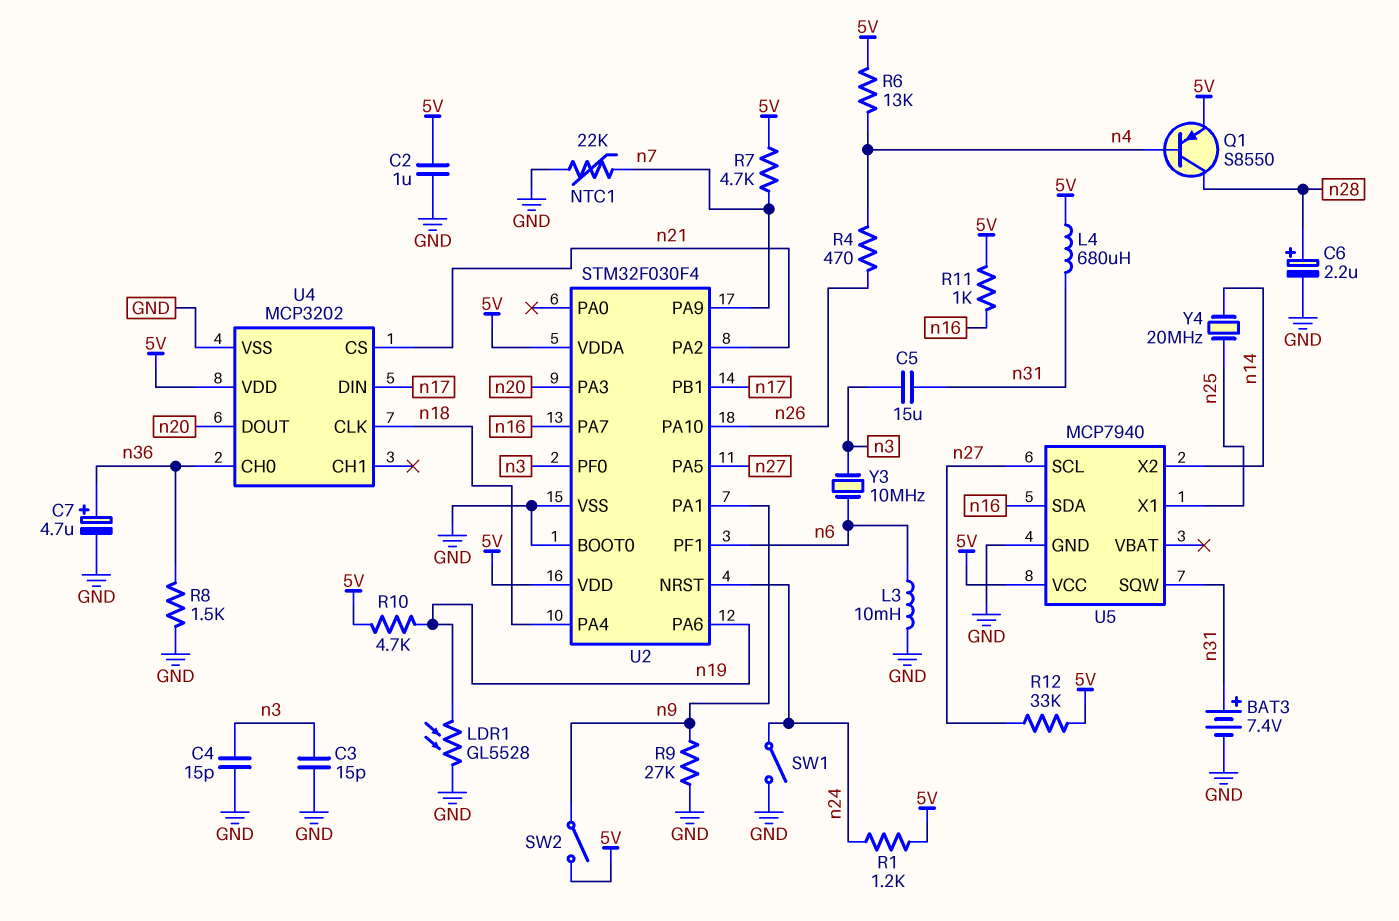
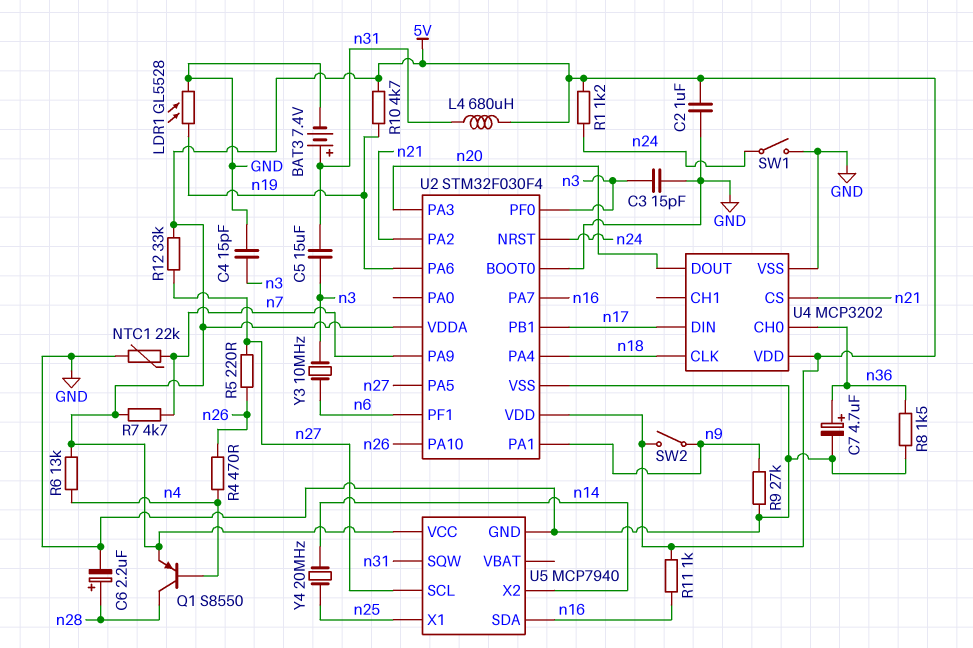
L3: 10mH (GND, n6) -> none
R5: none -> 220 (n26, n27)

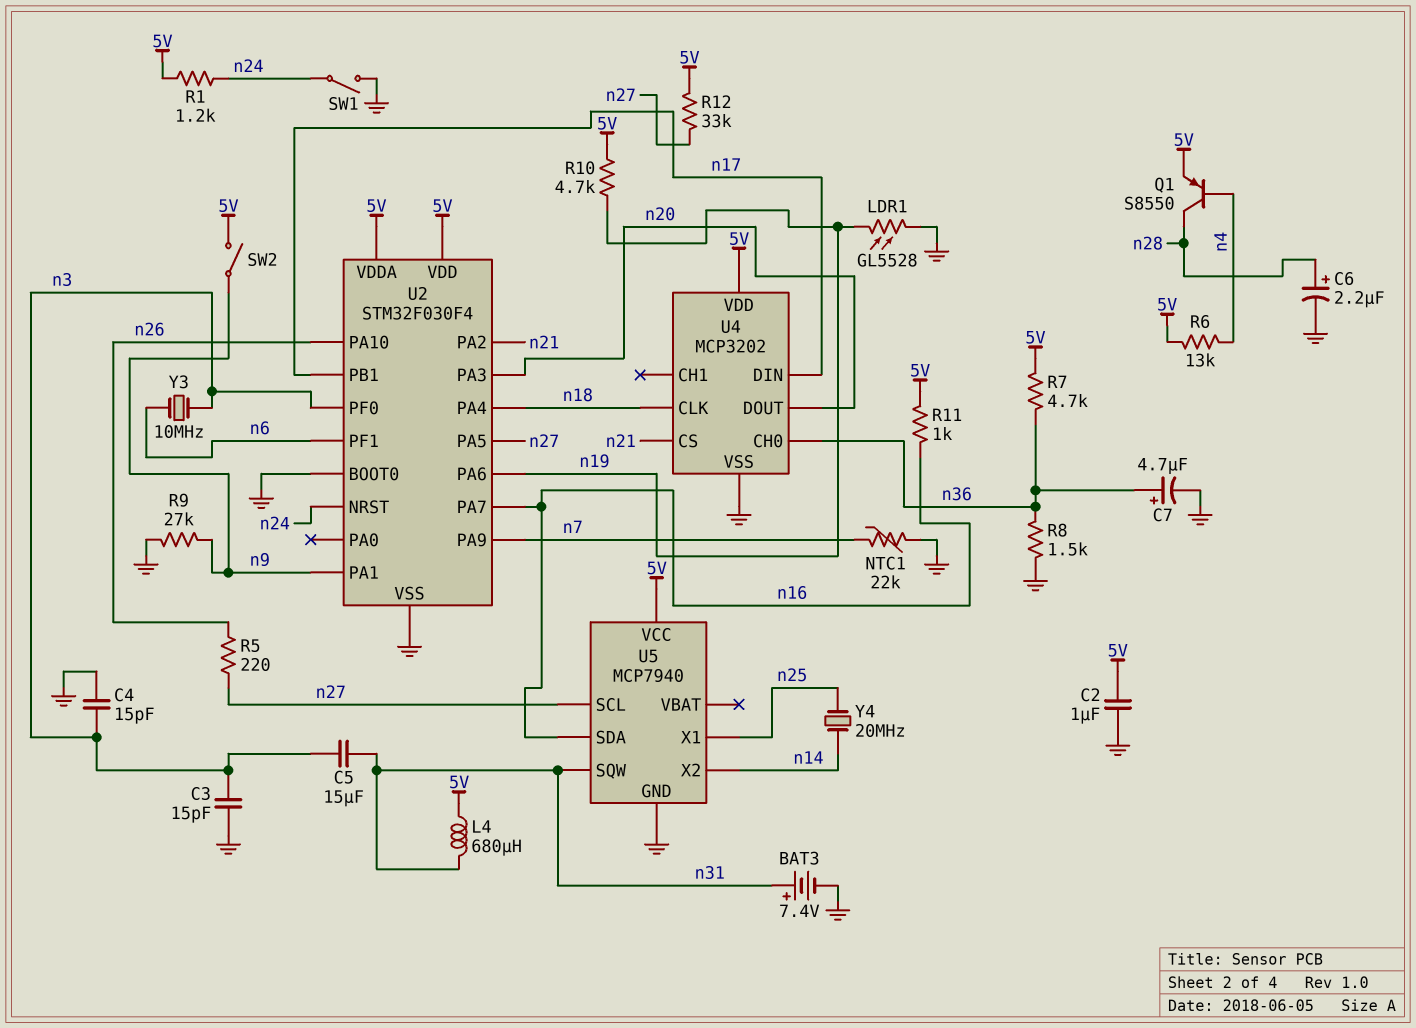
R4: 470 (n4, n26) -> none
R7: 4.7k (5V, n7) -> 4.7k (5V, n36)

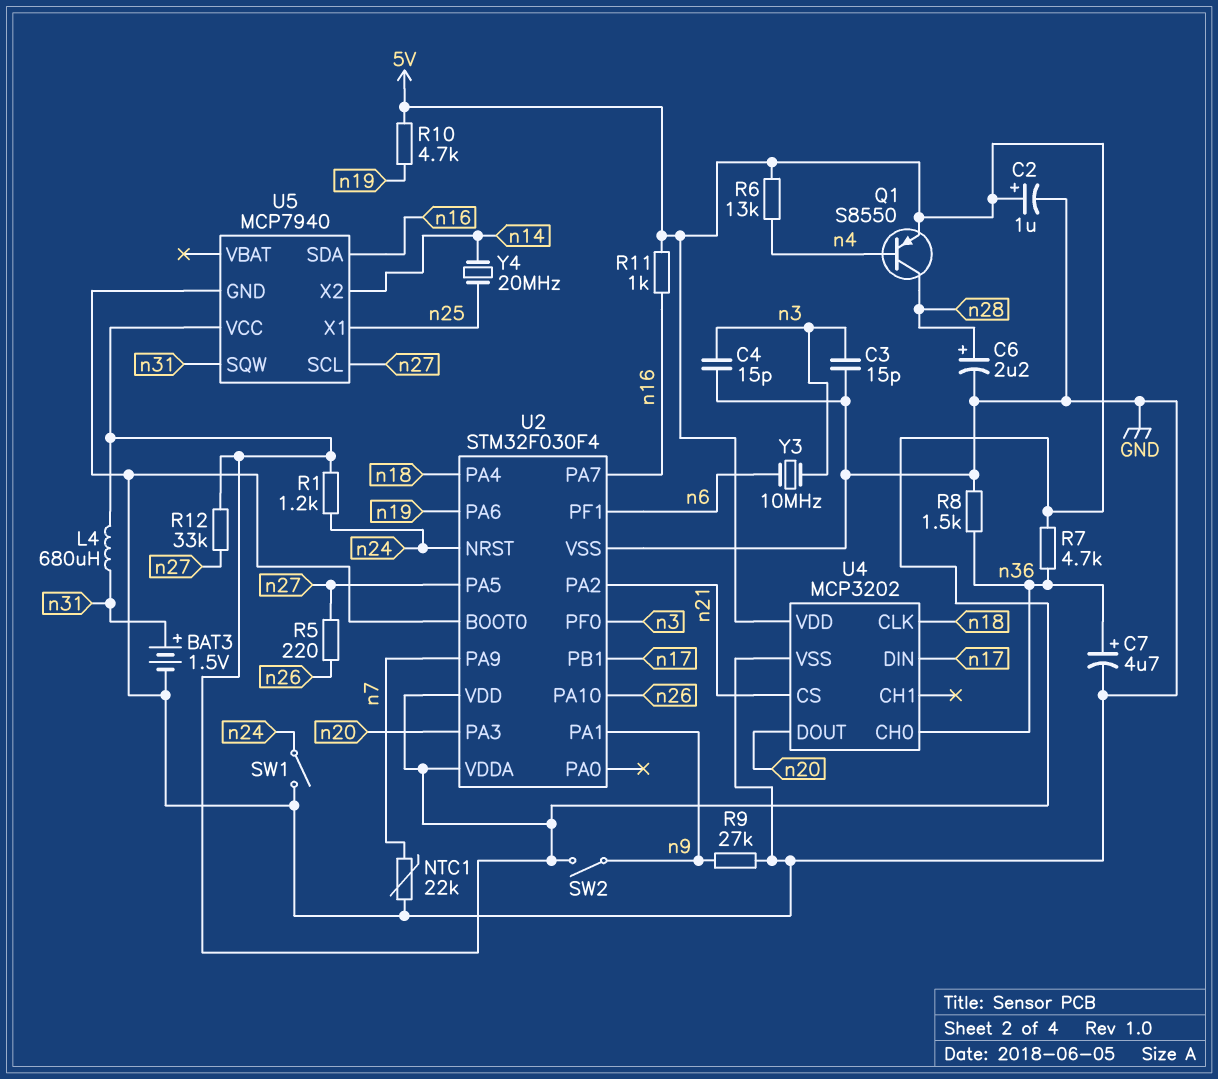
BAT3: 7.4V (plus n31, minus GND) -> 1.5V (plus n31, minus GND)
C2: 1uF (5V, GND) -> 1uF (plus 5V, minus GND)
C5: 15uF (n3, n31) -> none
LDR1: GL5528 (GND, n19) -> none

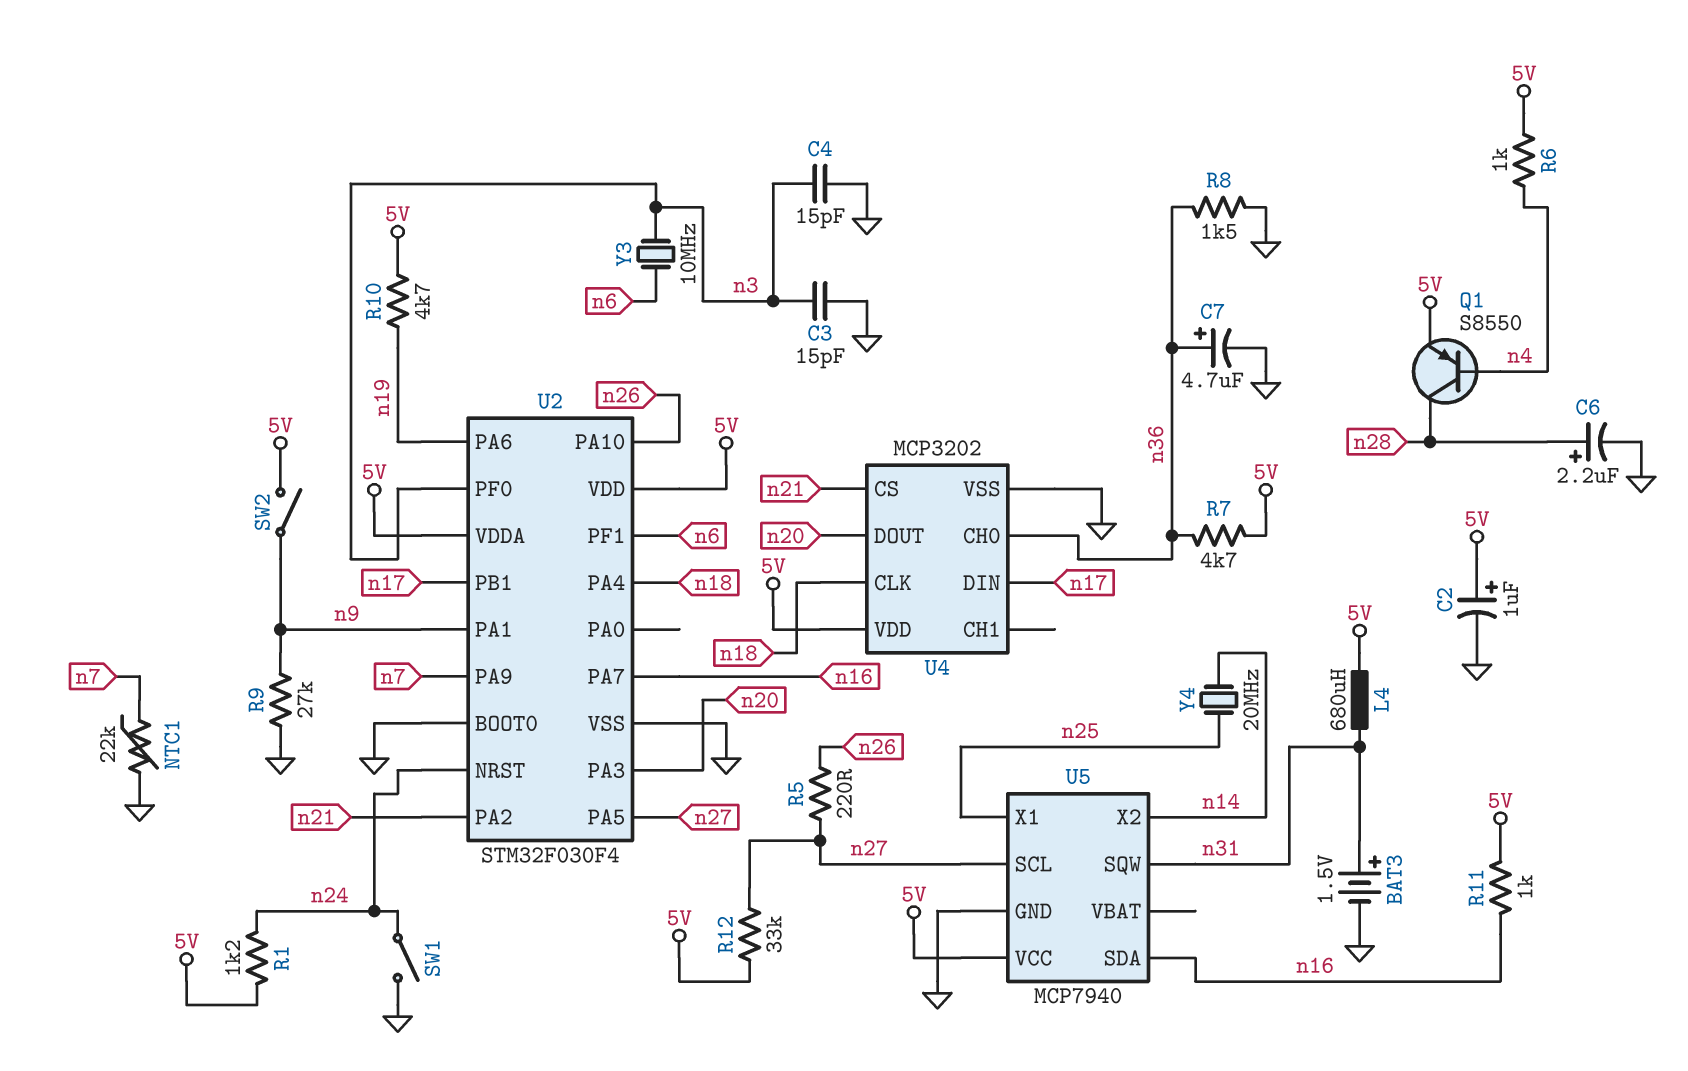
R6: 13k (5V, n4) -> 1k (5V, n4)

